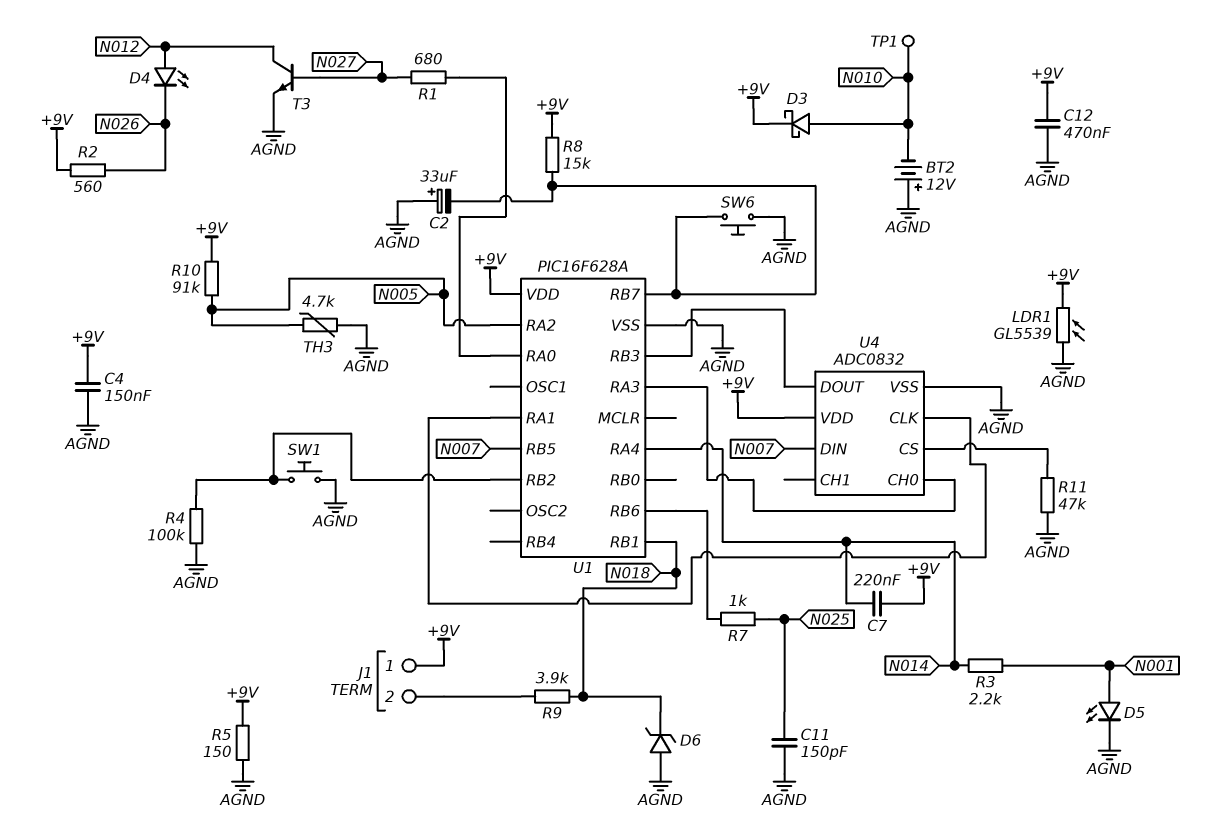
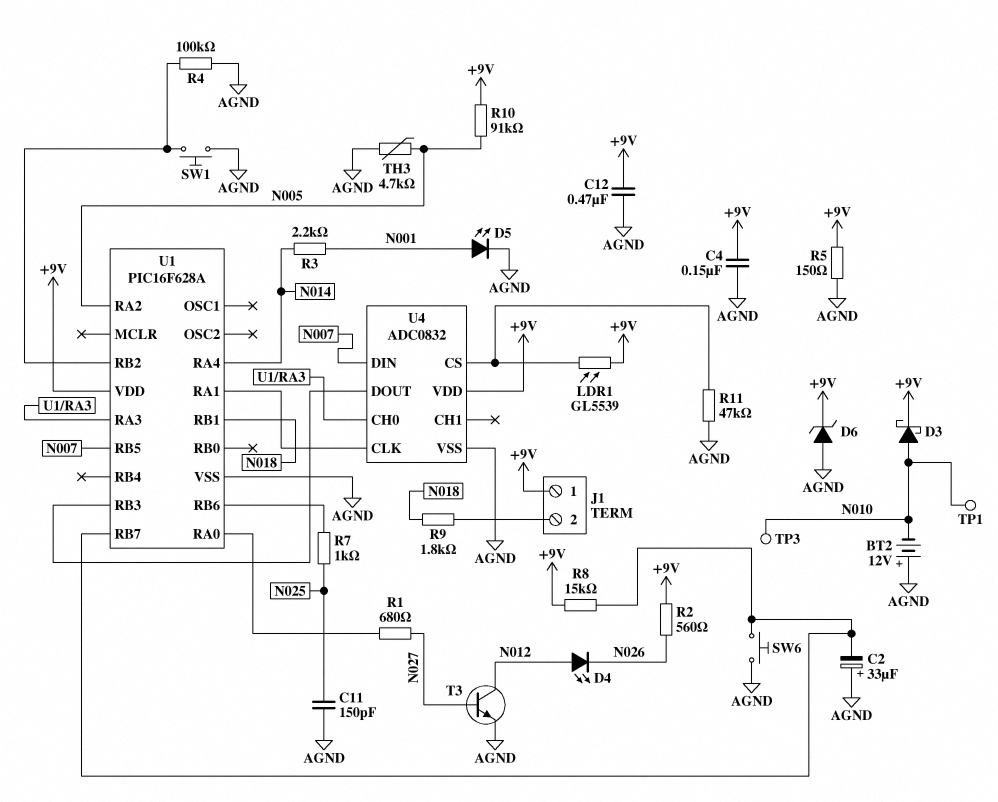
C7: 220nF (+9V, N014) -> none
D6: zener (A AGND, K N018) -> zener (A AGND, K +9V)
LDR1: GL5539 (+9V, AGND) -> GL5539 (+9V, U4/CS)
R9: 3.9k (J1/2, N018) -> 1.8k (J1/2, N018)
TP3: none -> test point (N010)

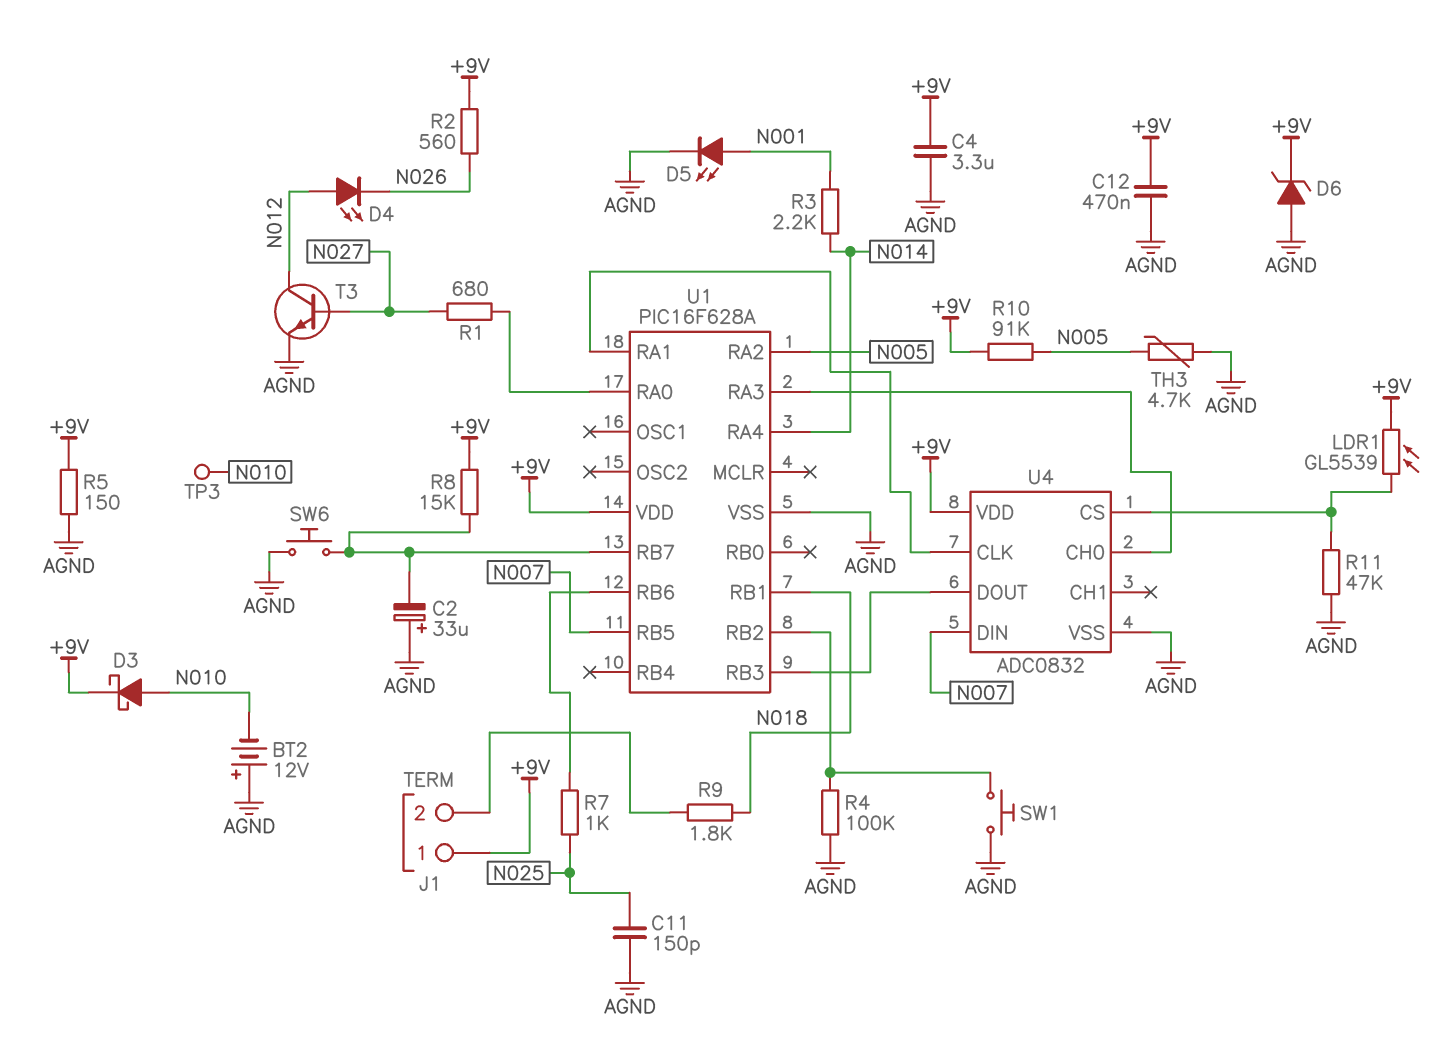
C4: 150nF (+9V, AGND) -> 3.3uF (+9V, AGND)
TP1: test point (N010) -> none

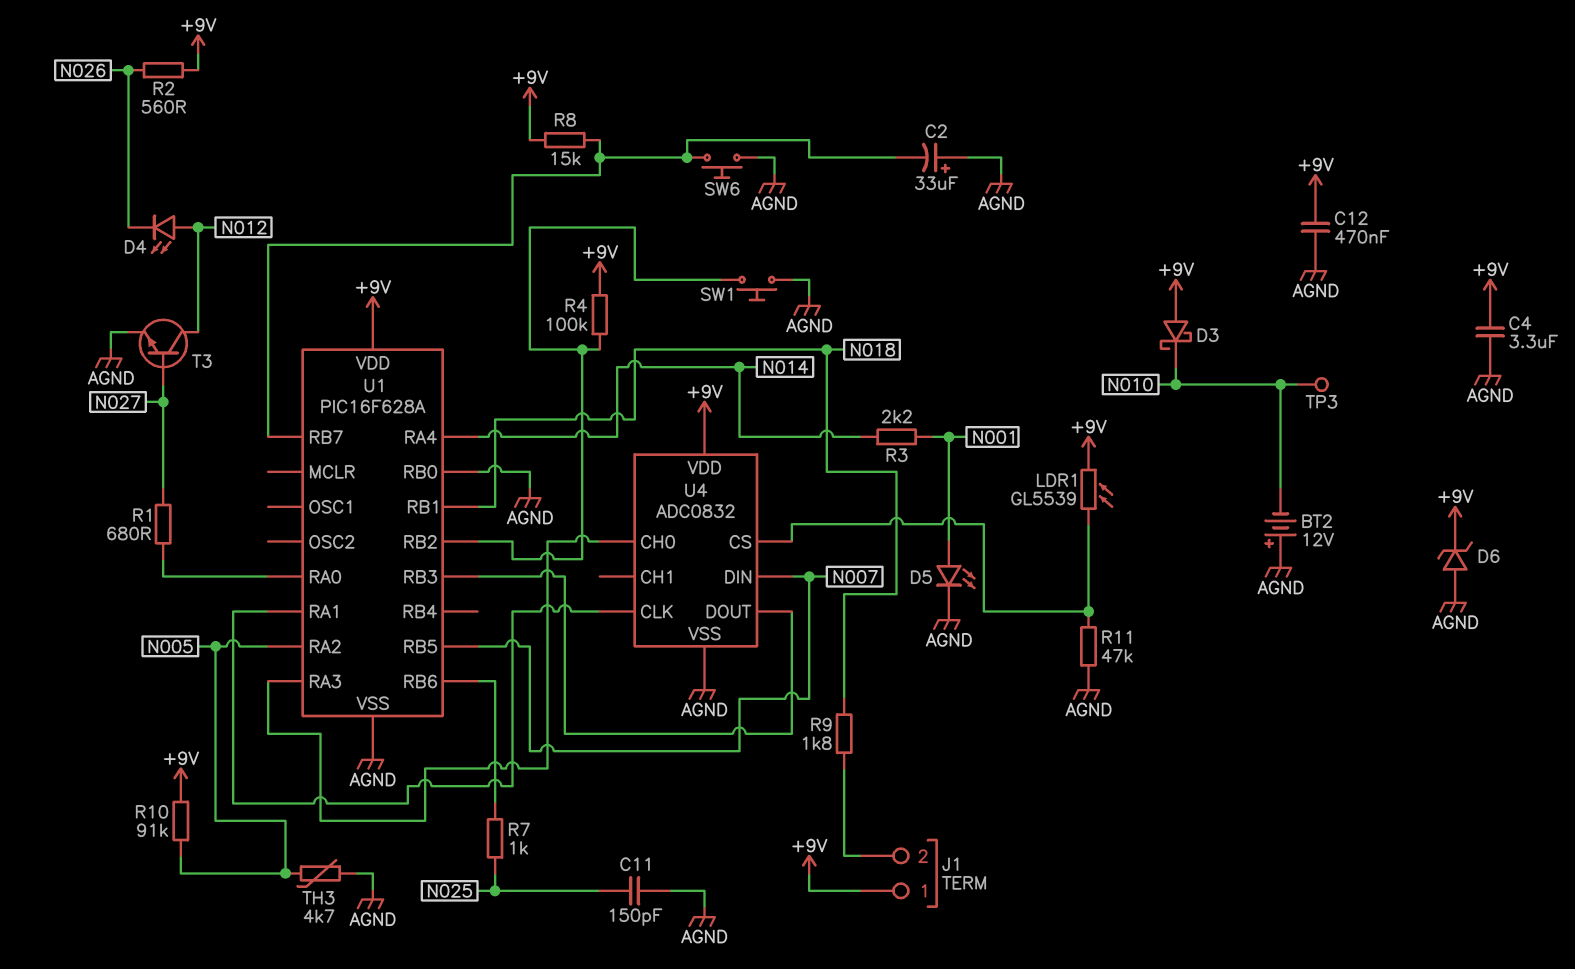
D3: schottky (A N010, K +9V) -> schottky (A +9V, K N010)
R4: 100k (AGND, U1/RB2) -> 100k (+9V, U1/RB2)
R5: 150 (+9V, AGND) -> none
U1 pin RB0: none -> AGND

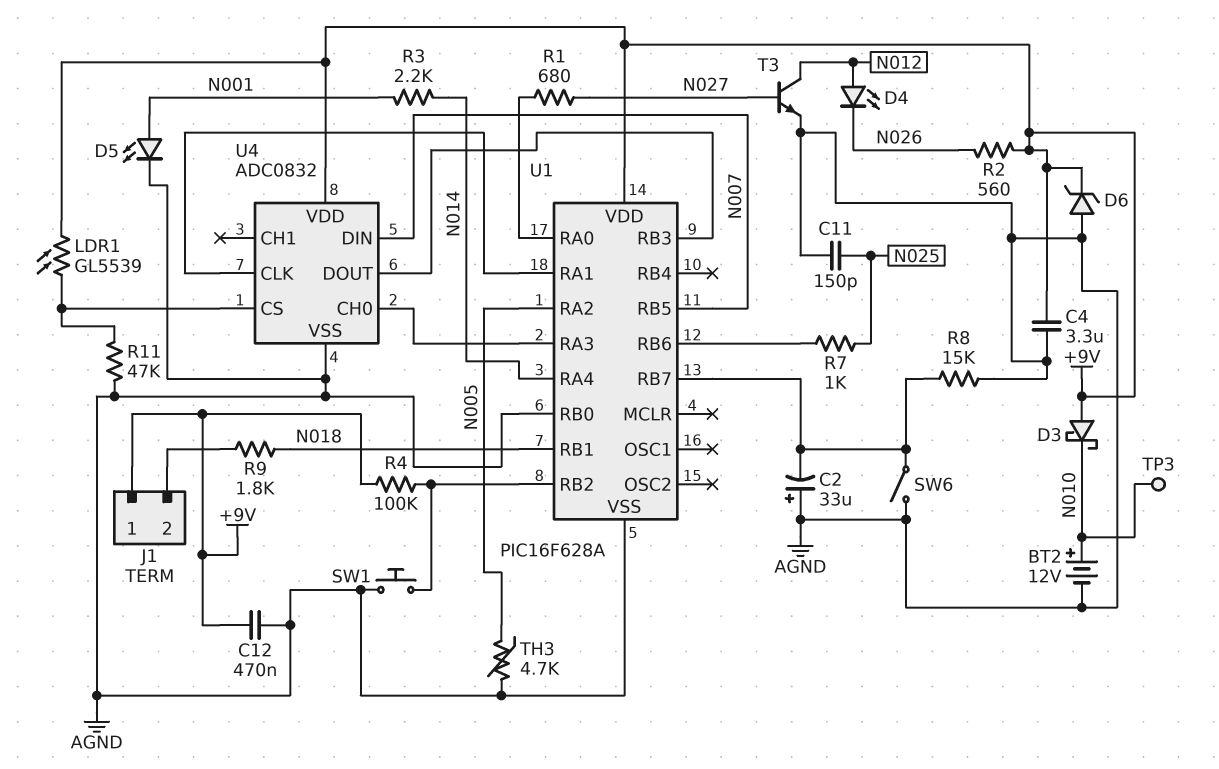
BT2: 12V (plus AGND, minus N010) -> 12V (plus N010, minus AGND)
R8: 15k (+9V, U1/RB7) -> 15k (AGND, U1/RB7)
R10: 91k (+9V, N005) -> none
SW6: button (AGND, U1/RB7) -> switch (AGND, U1/RB7)

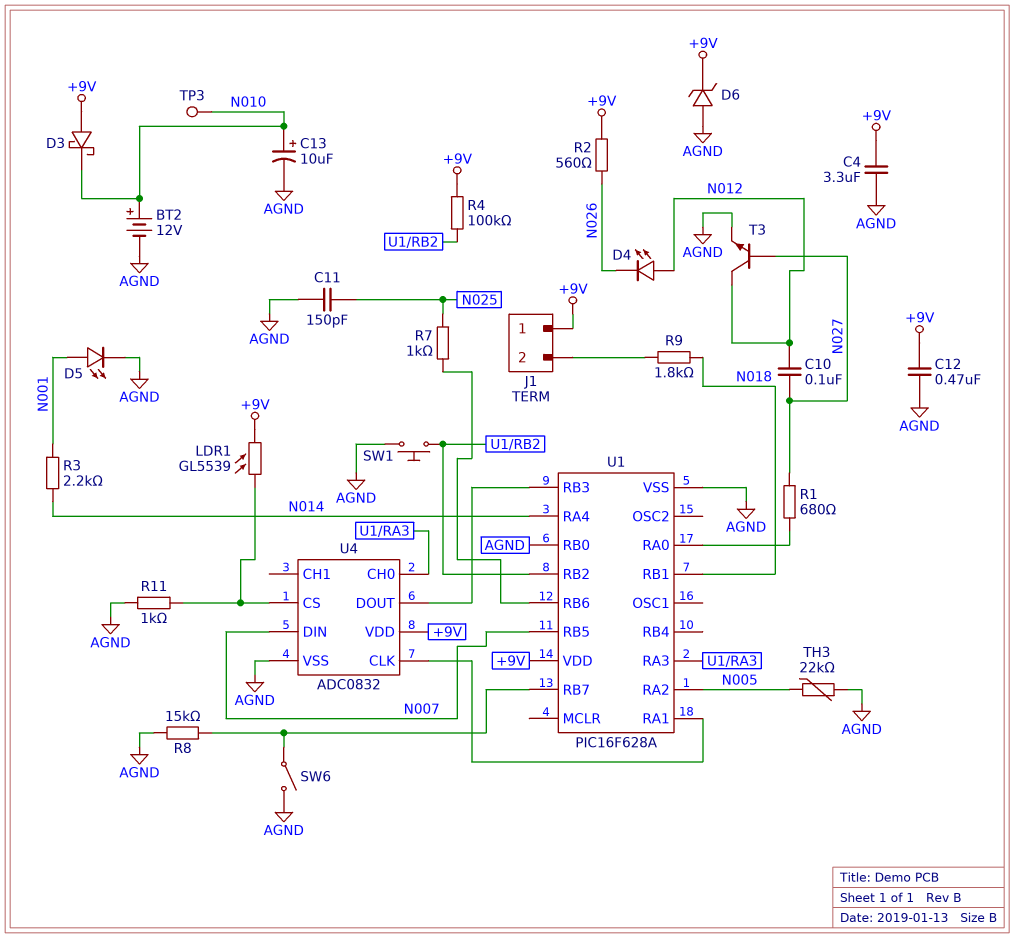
C2: 33uF (plus AGND, minus U1/RB7) -> none
C10: none -> 100nF (N012, N027)
C13: none -> 10uF (plus N010, minus AGND)
R11: 47k (AGND, U4/CS) -> 1k (AGND, U4/CS)
TH3: 4.7k (AGND, N005) -> 22k (AGND, N005)

